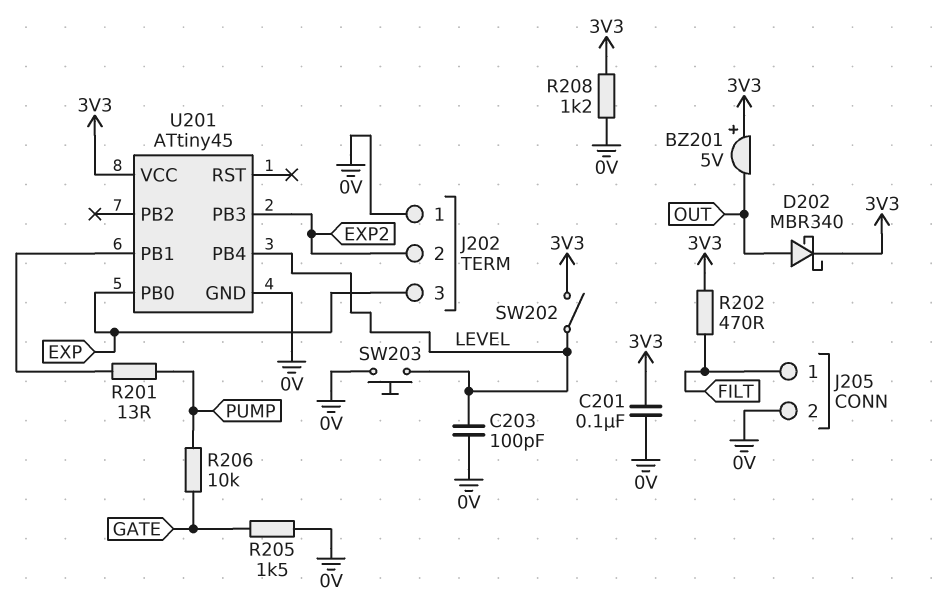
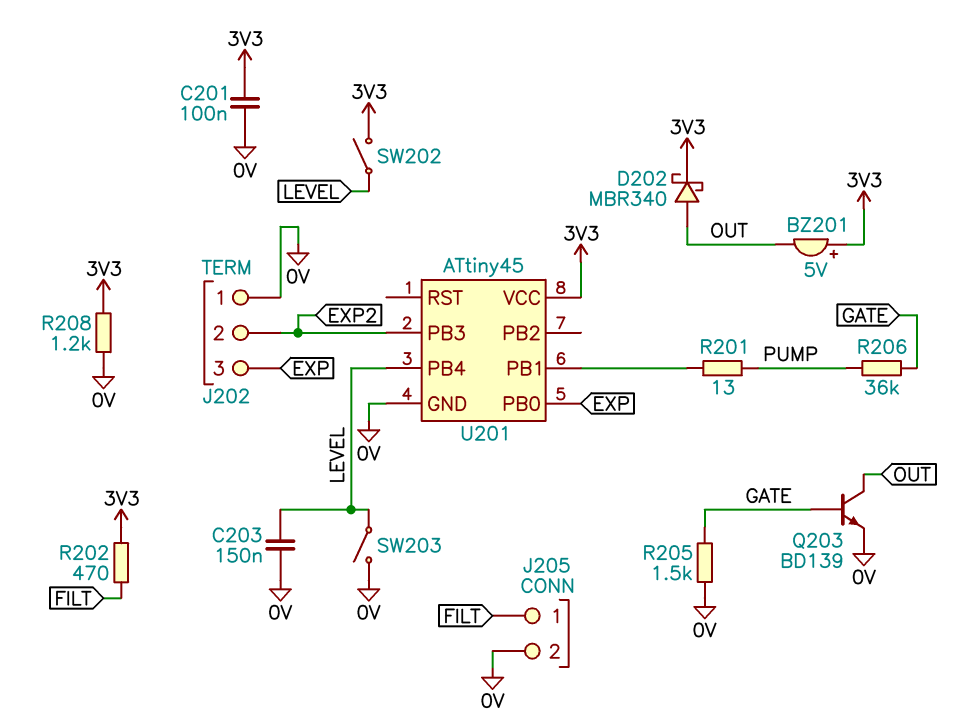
C203: 100pF (0V, LEVEL) -> 150nF (0V, LEVEL)
Q203: none -> NPN BD139 (B GATE, C OUT, E 0V)
R206: 10k (GATE, PUMP) -> 36k (GATE, PUMP)
SW203: button (0V, LEVEL) -> switch (0V, LEVEL)

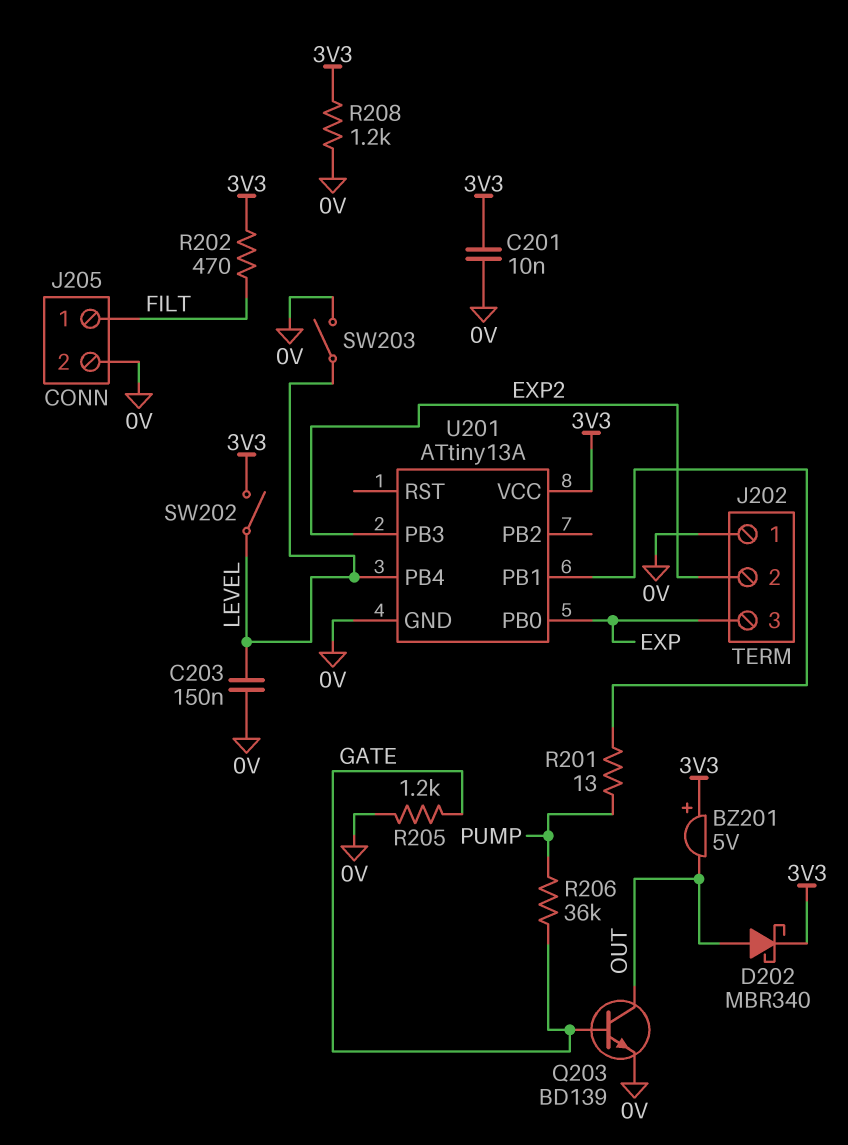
C201: 100nF (0V, 3V3) -> 10nF (0V, 3V3)
R205: 1.5k (0V, GATE) -> 1.2k (0V, GATE)
U201: ATtiny45 -> ATtiny13A

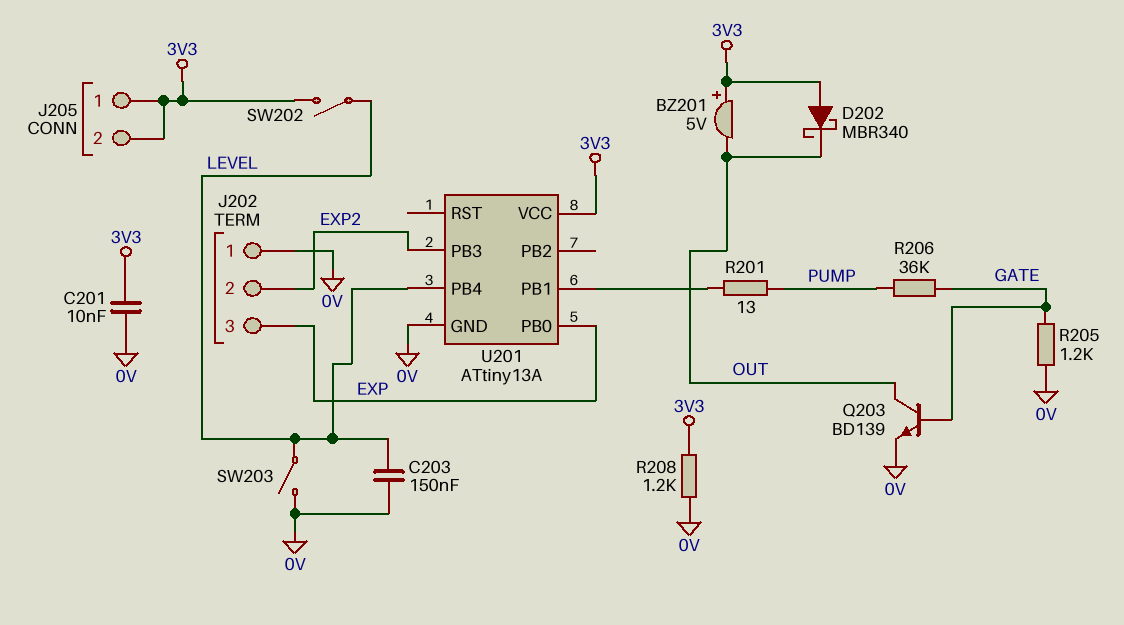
D202: schottky MBR340 (A OUT, K 3V3) -> schottky MBR340 (A 3V3, K OUT)
J205 pin 1: FILT -> 3V3
J205 pin 2: 0V -> 3V3
R202: 470 (3V3, FILT) -> none

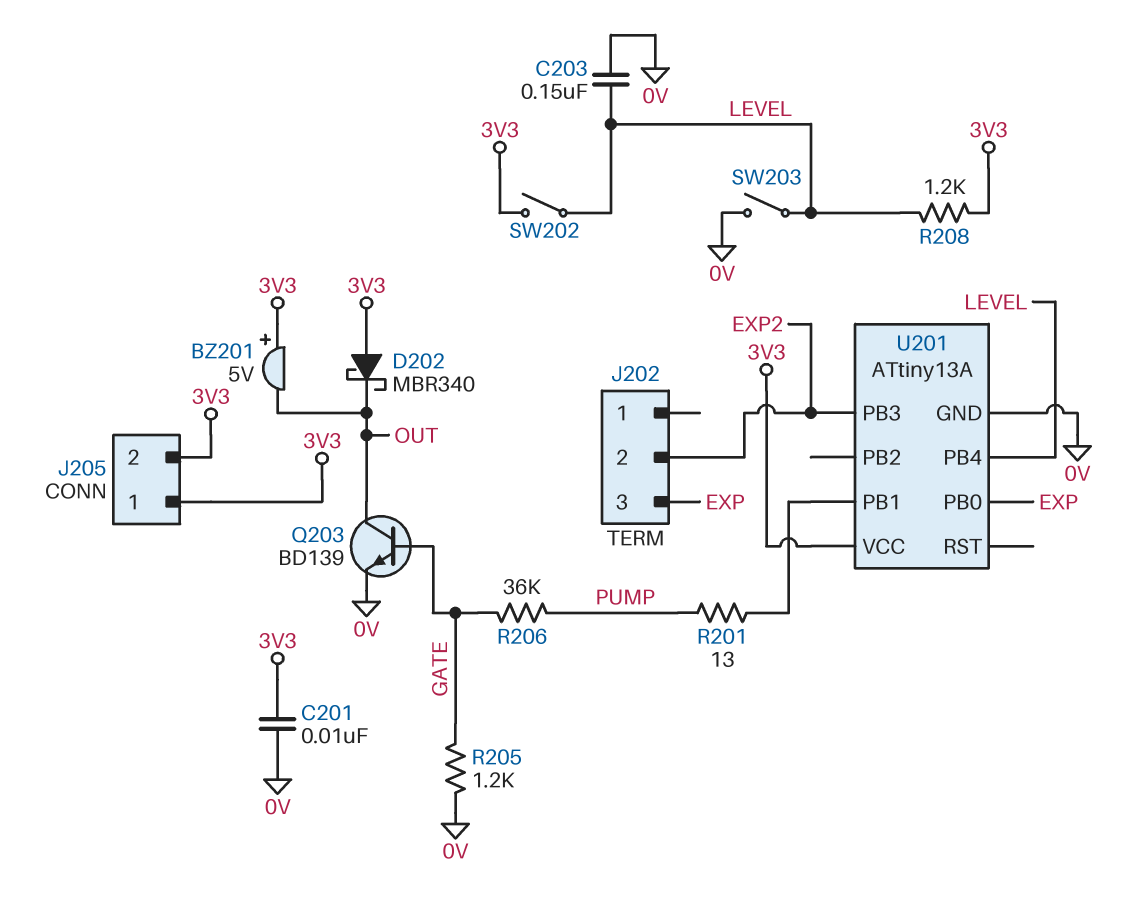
J202 pin 1: 0V -> none
R208: 1.2k (0V, 3V3) -> 1.2k (3V3, LEVEL)

